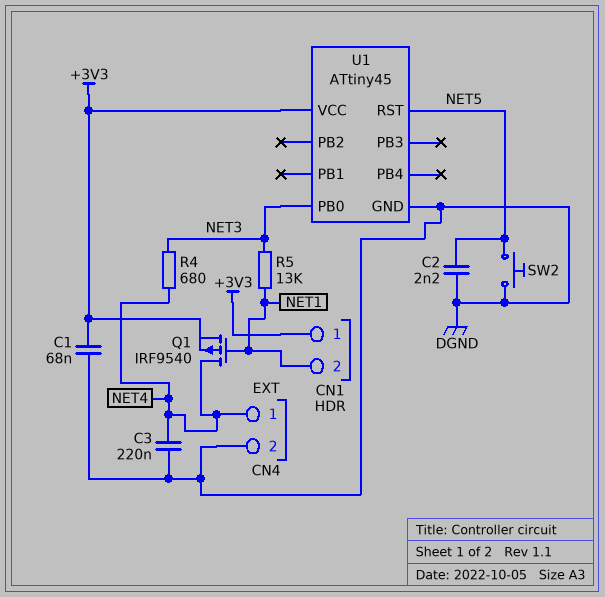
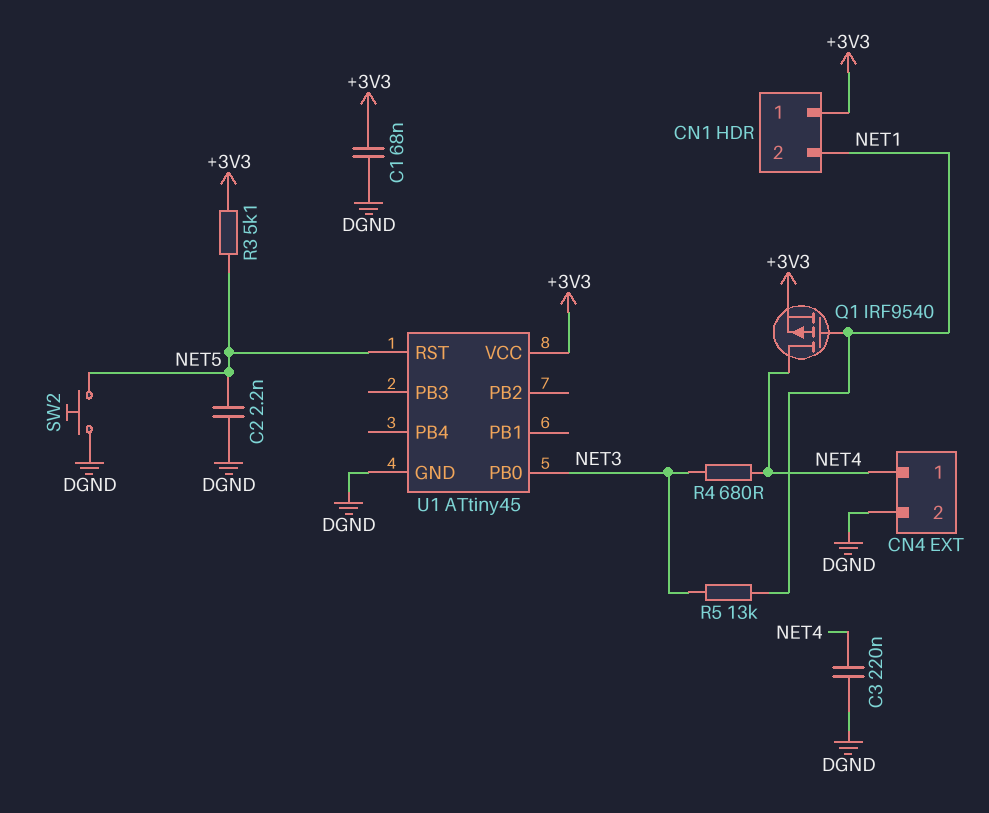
R3: none -> 5.1k (+3V3, NET5)

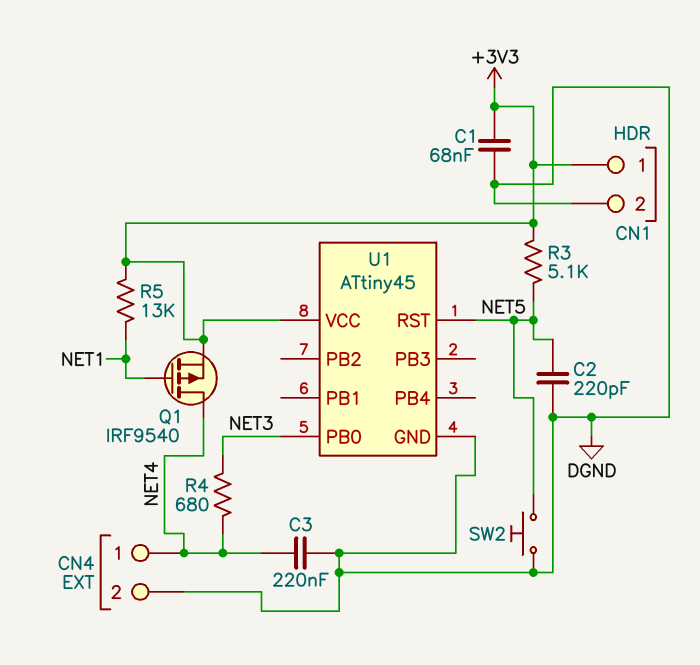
C2: 2.2nF (DGND, NET5) -> 220pF (DGND, NET5)
CN1 pin 2: NET1 -> DGND
R5: 13k (NET1, NET3) -> 13k (+3V3, NET1)

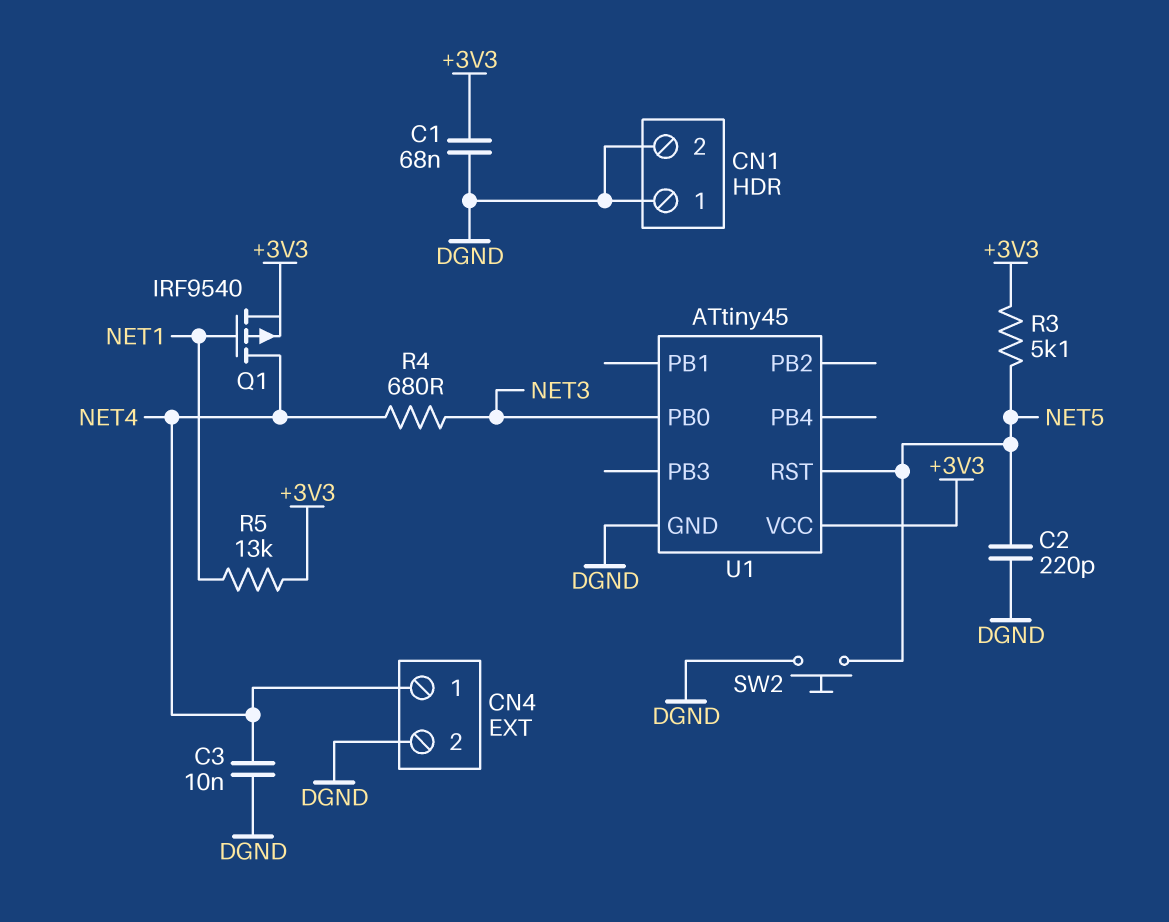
C3: 220nF (DGND, NET4) -> 10nF (DGND, NET4)
CN1 pin 1: +3V3 -> DGND

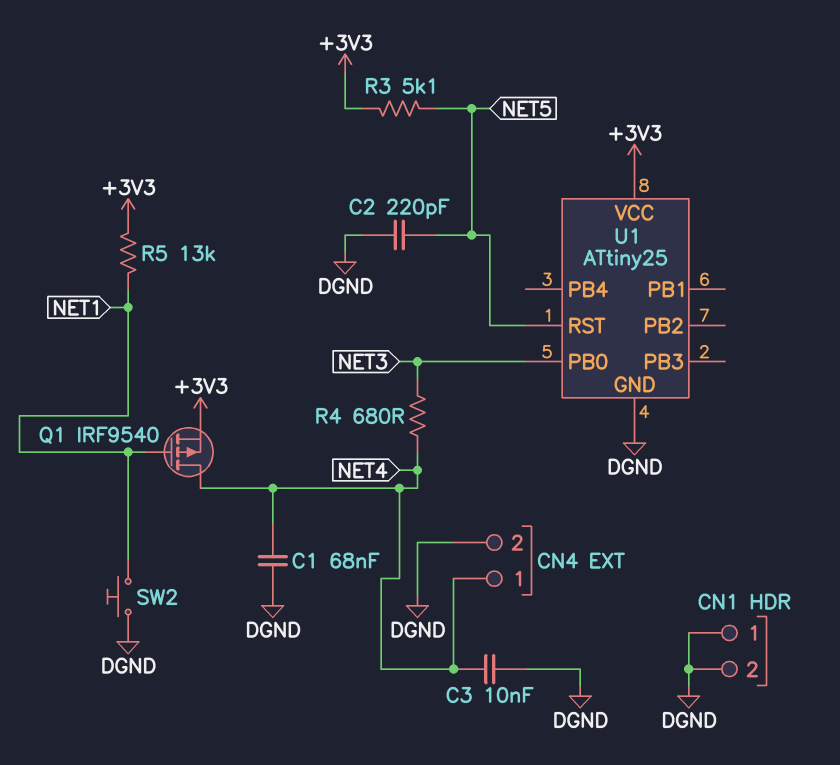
C1: 68nF (+3V3, DGND) -> 68nF (DGND, NET4)
SW2: button (DGND, NET5) -> button (DGND, NET1)
U1: ATtiny45 -> ATtiny25

